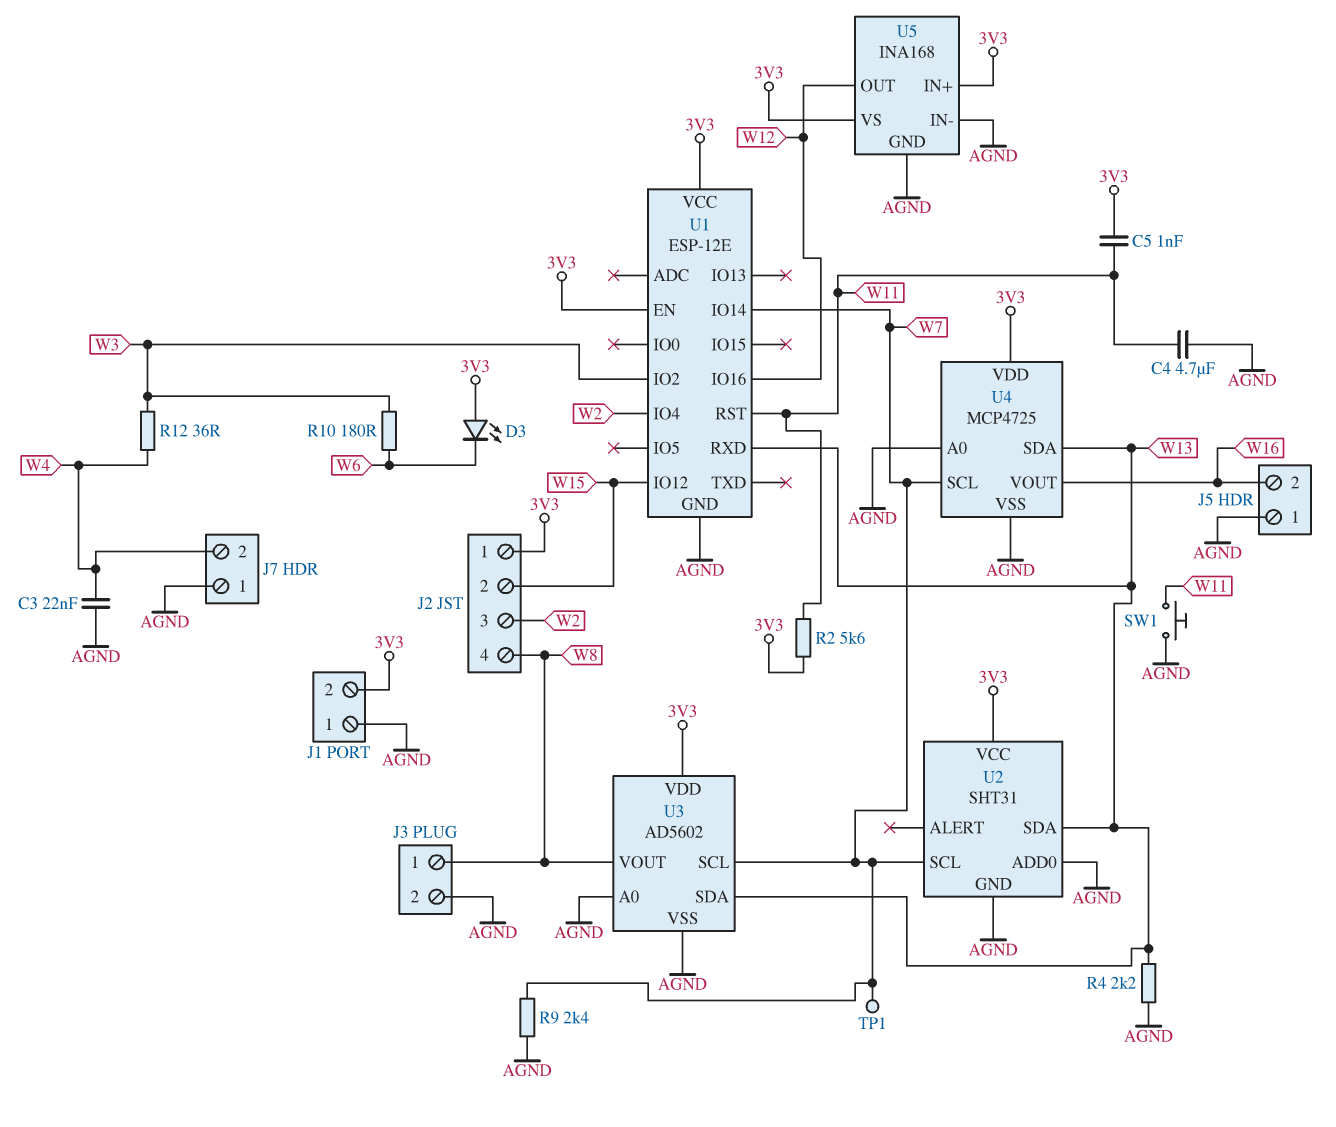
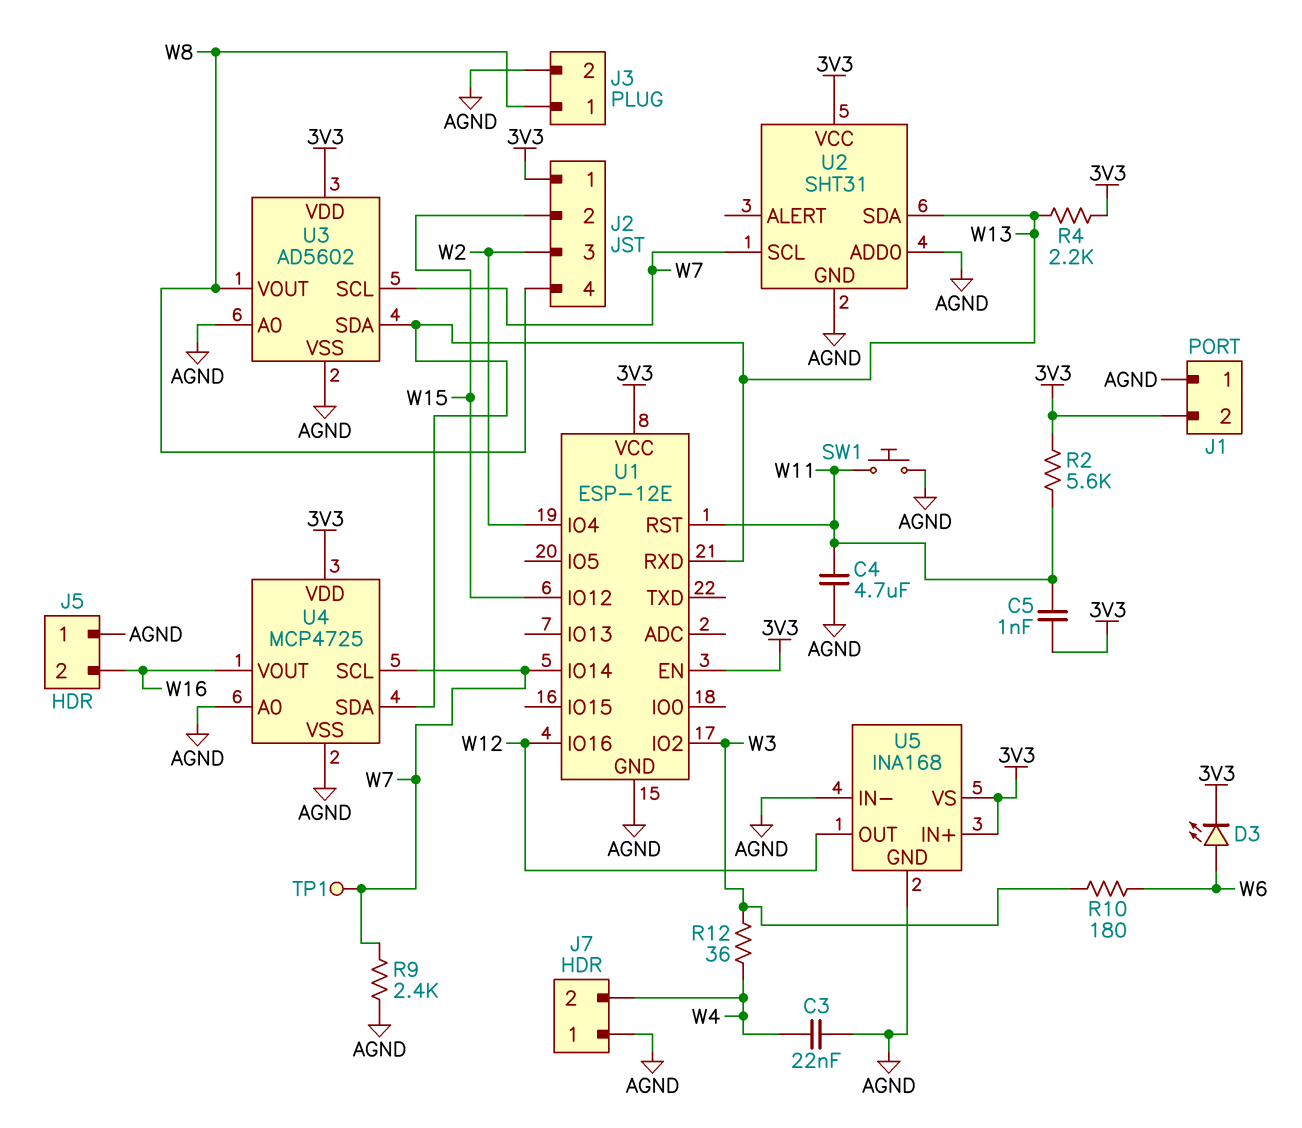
D3: LED (A 3V3, K W6) -> LED (A W6, K 3V3)
R4: 2.2k (AGND, W13) -> 2.2k (3V3, W13)

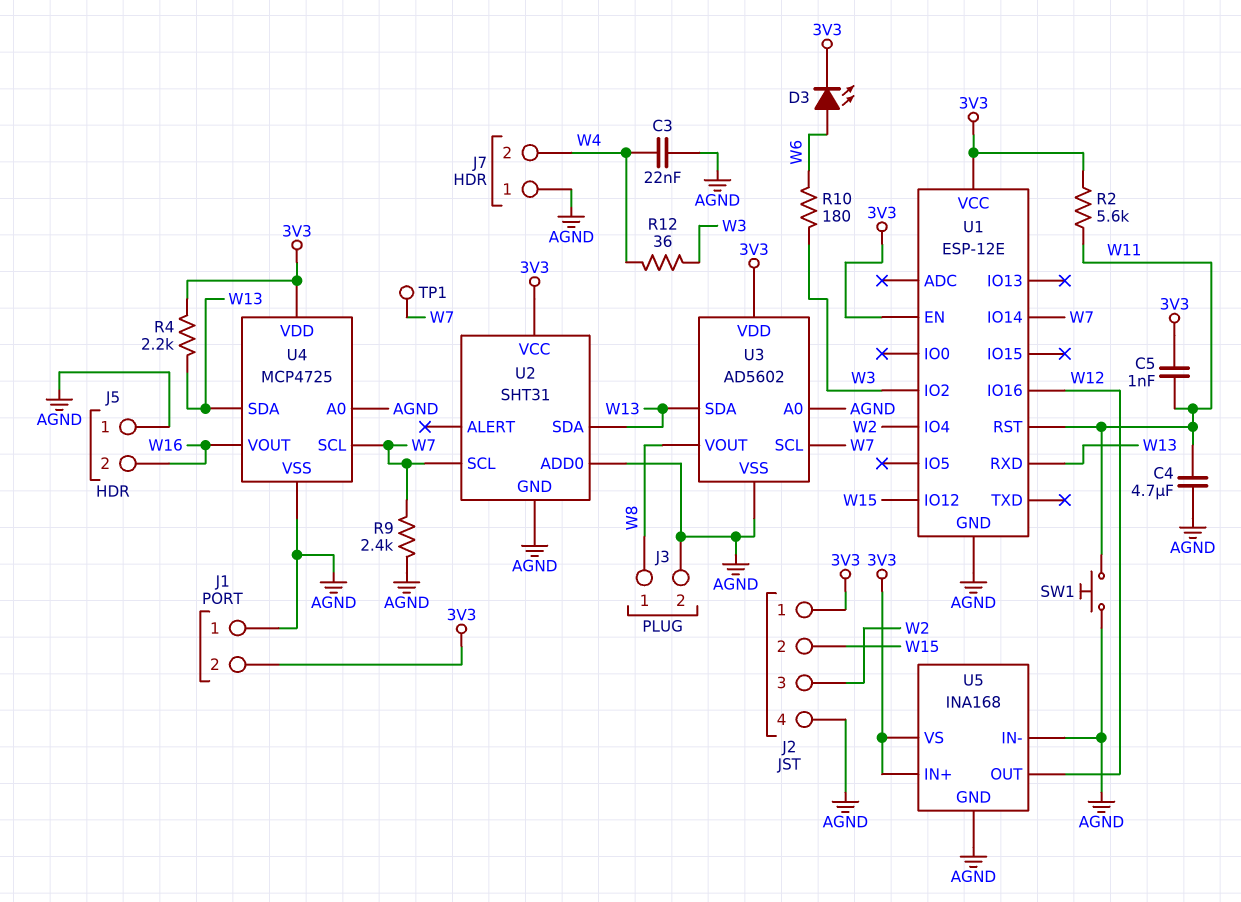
J2 pin 4: W8 -> AGND

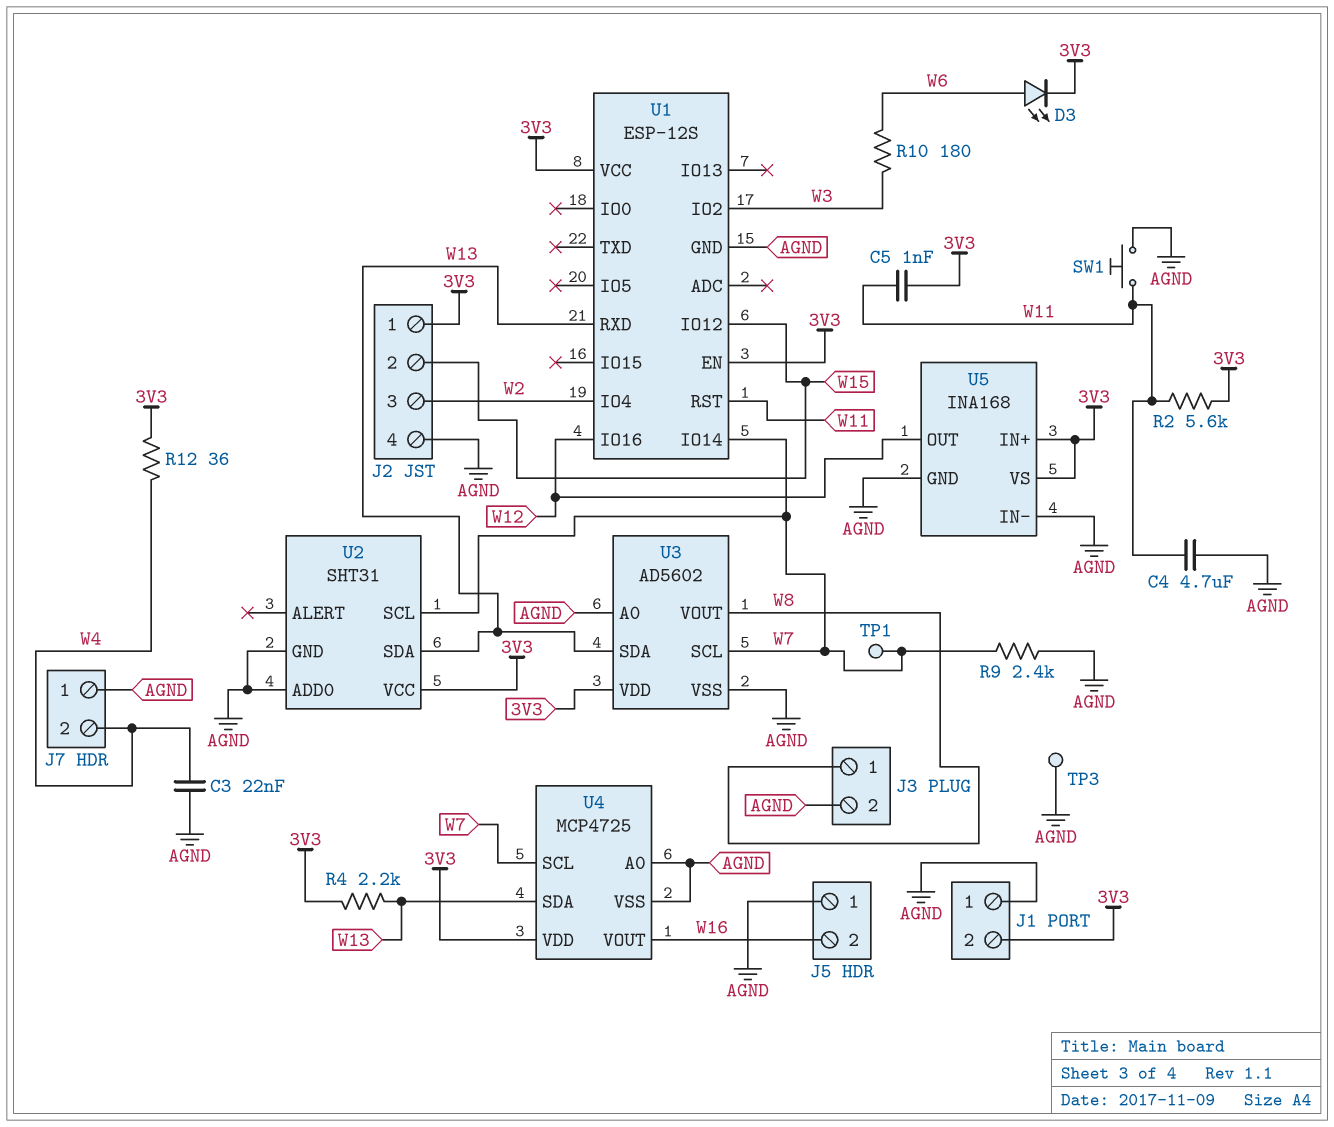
R12: 36 (W3, W4) -> 36 (3V3, W4)
TP3: none -> test point (AGND)
U1: ESP-12E -> ESP-12S

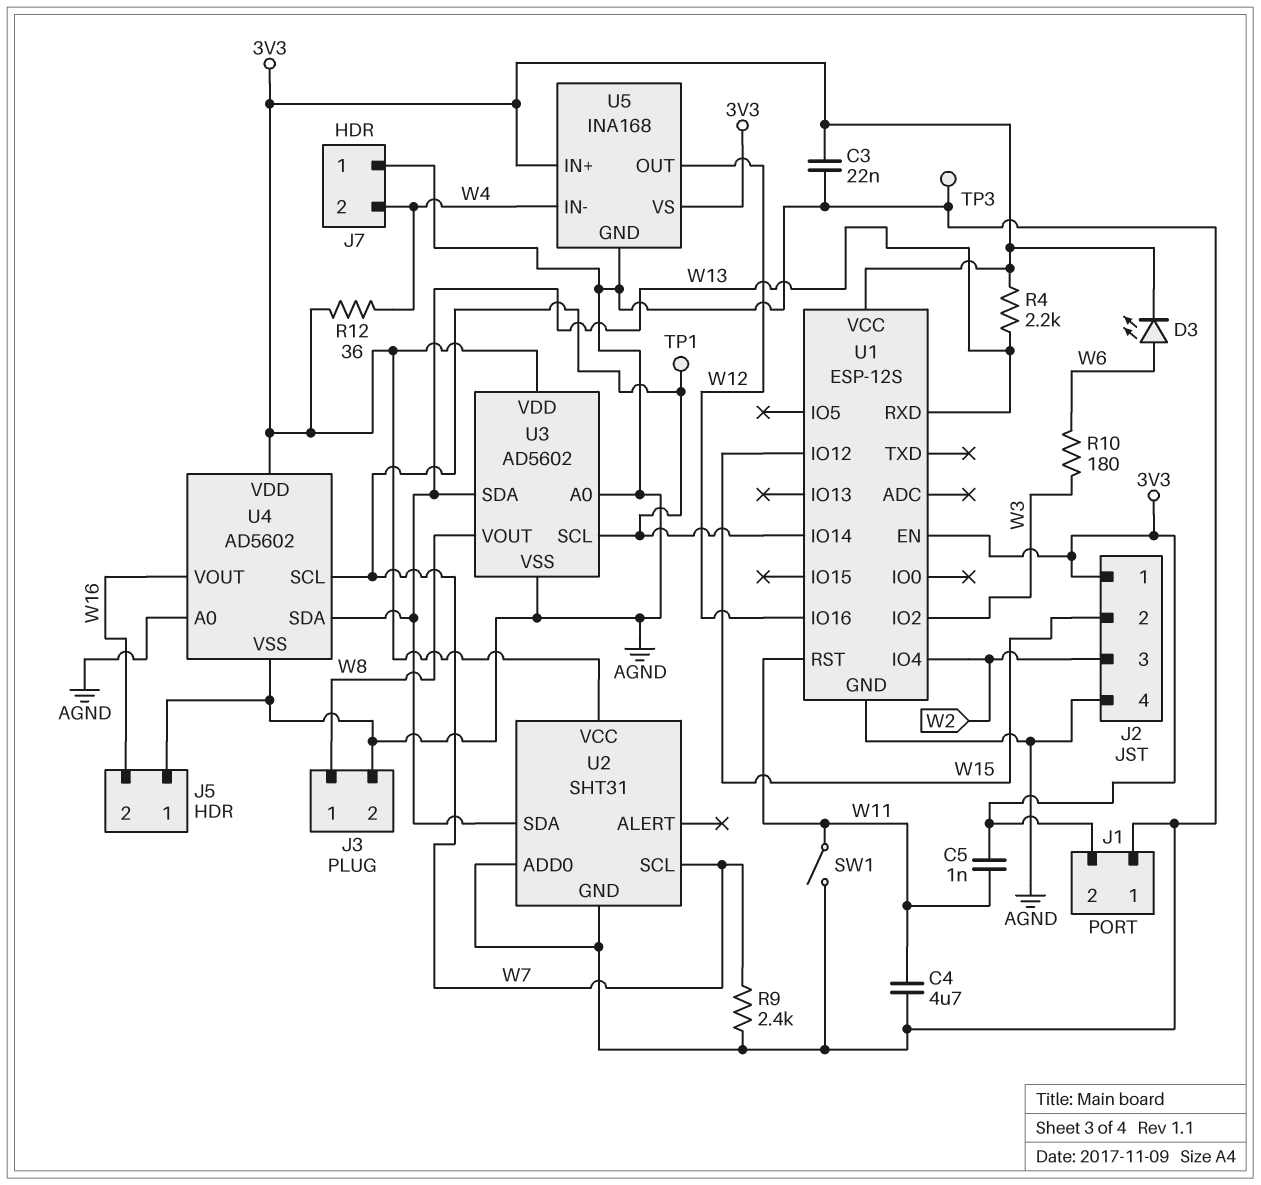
C3: 22nF (AGND, W4) -> 22nF (3V3, AGND)
R2: 5.6k (3V3, W11) -> none
SW1: button (AGND, W11) -> switch (AGND, W11)
U4: MCP4725 -> AD5602
U5 pin IN-: AGND -> W4

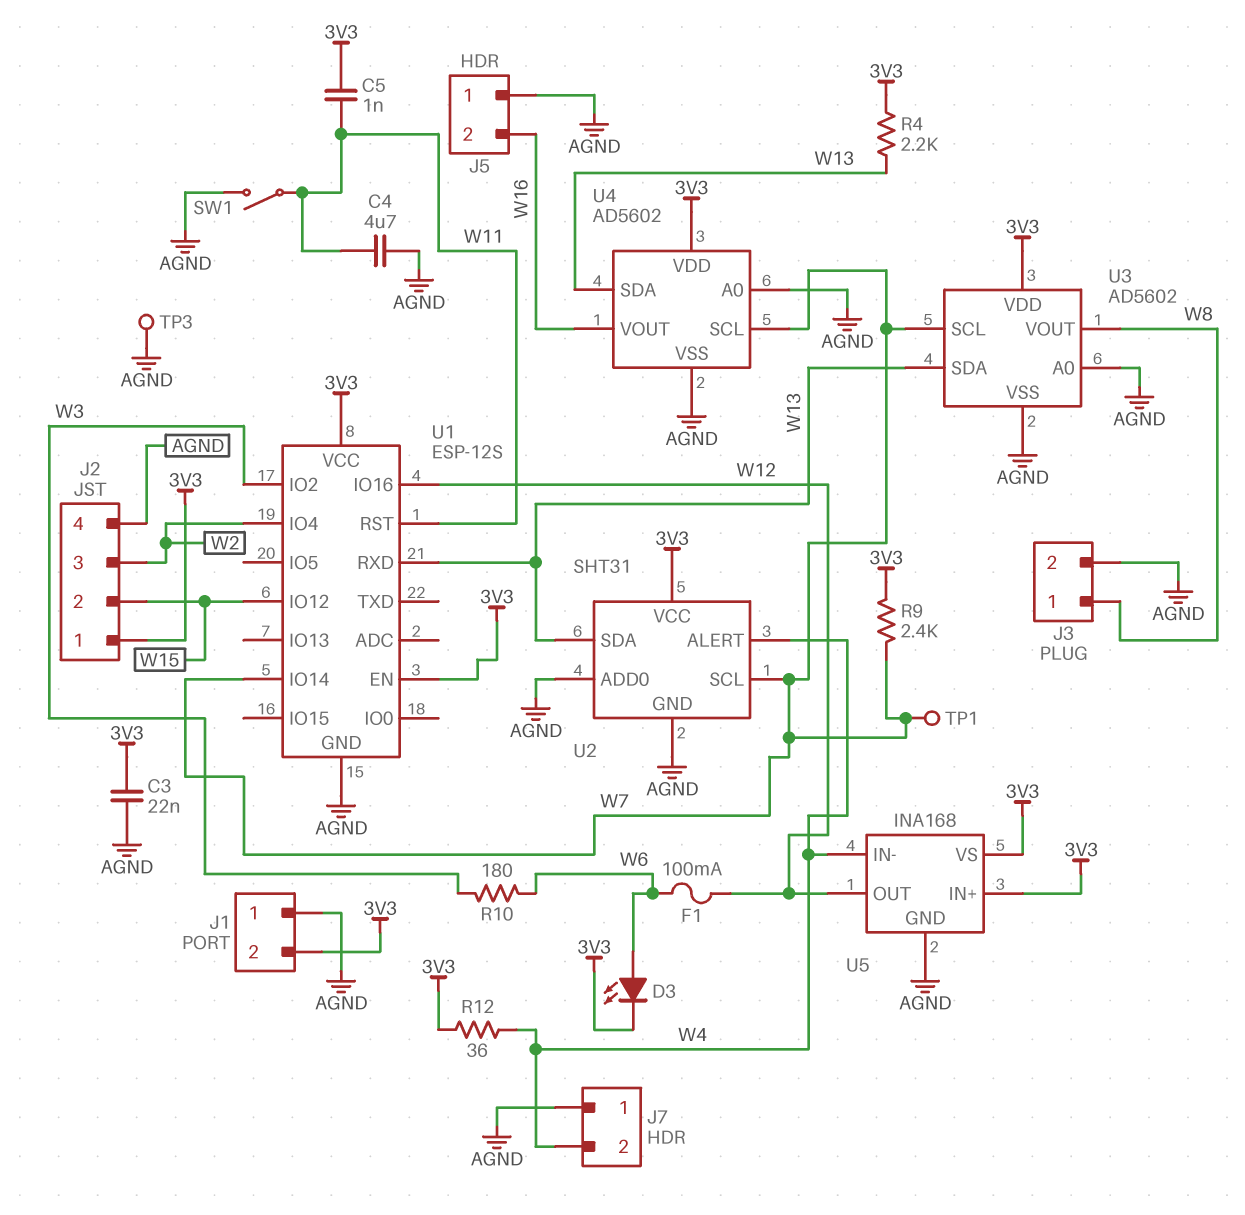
F1: none -> 100mA (W6, W12)
R9: 2.4k (AGND, W7) -> 2.4k (3V3, W7)
U2 pin ALERT: none -> W4

